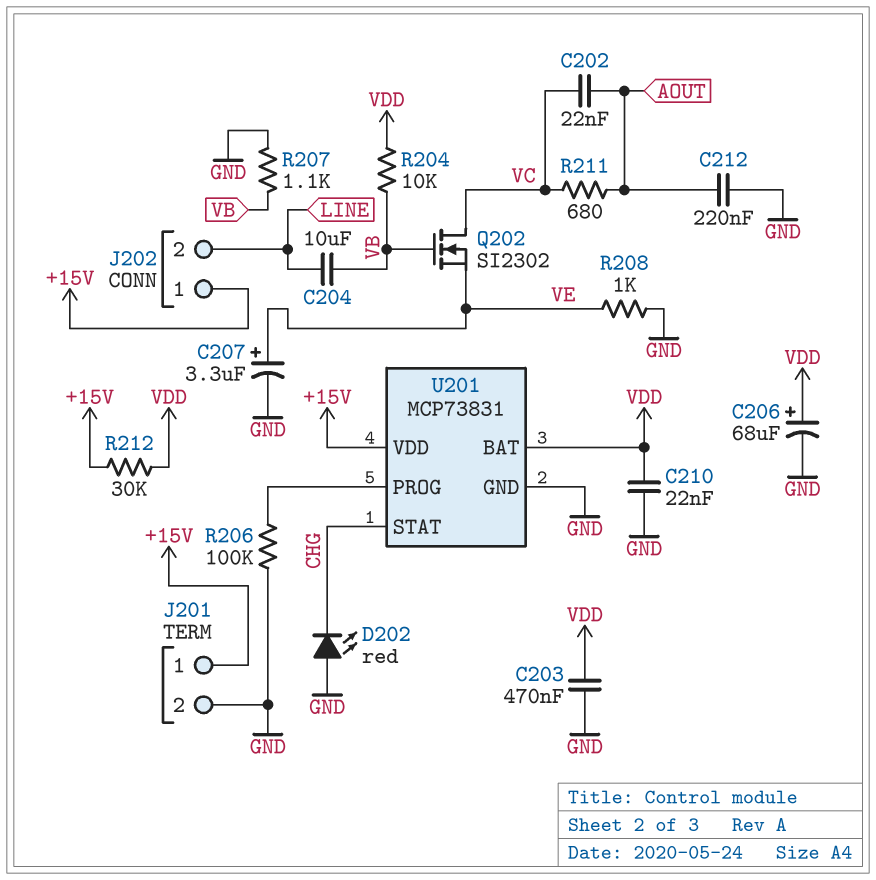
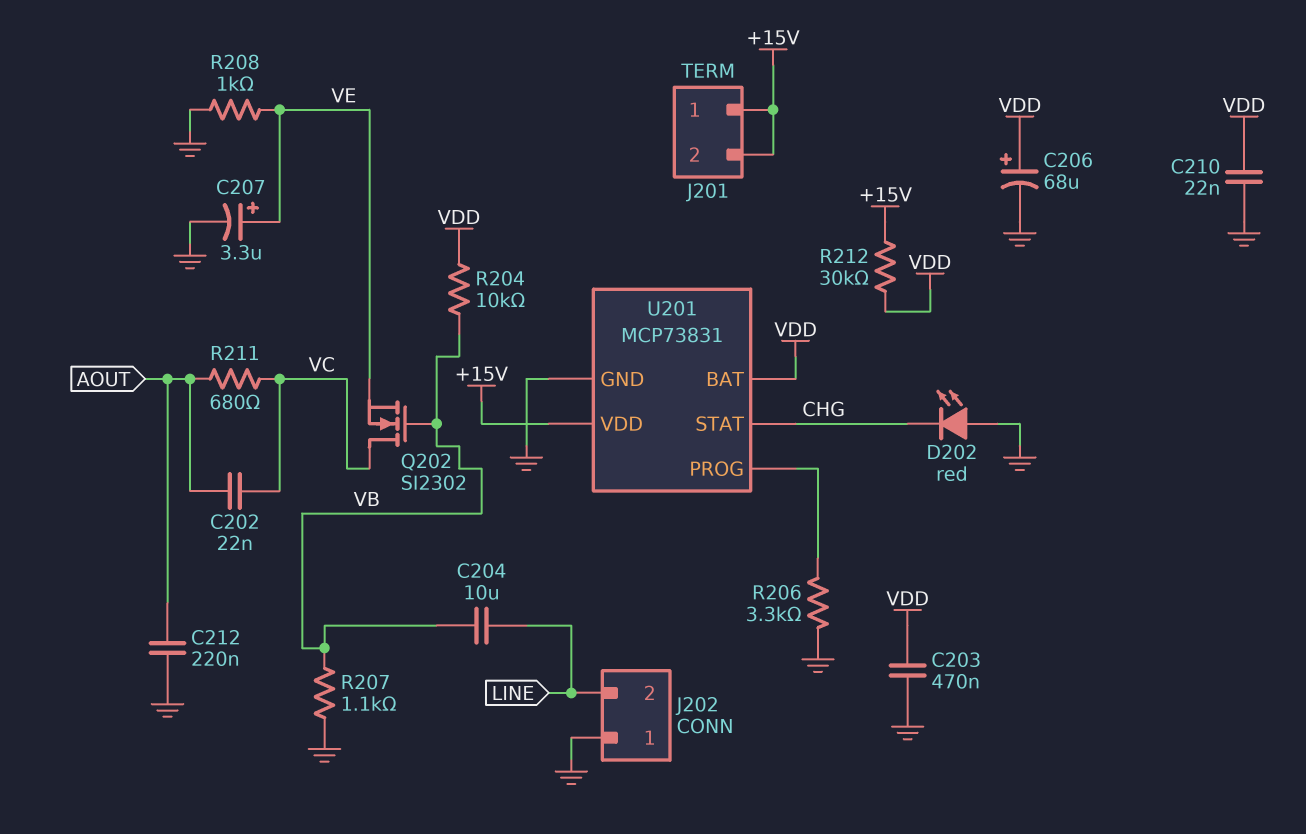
J201 pin 2: GND -> +15V
J202 pin 1: +15V -> GND
R206: 100k (GND, U201/PROG) -> 3.3k (GND, U201/PROG)

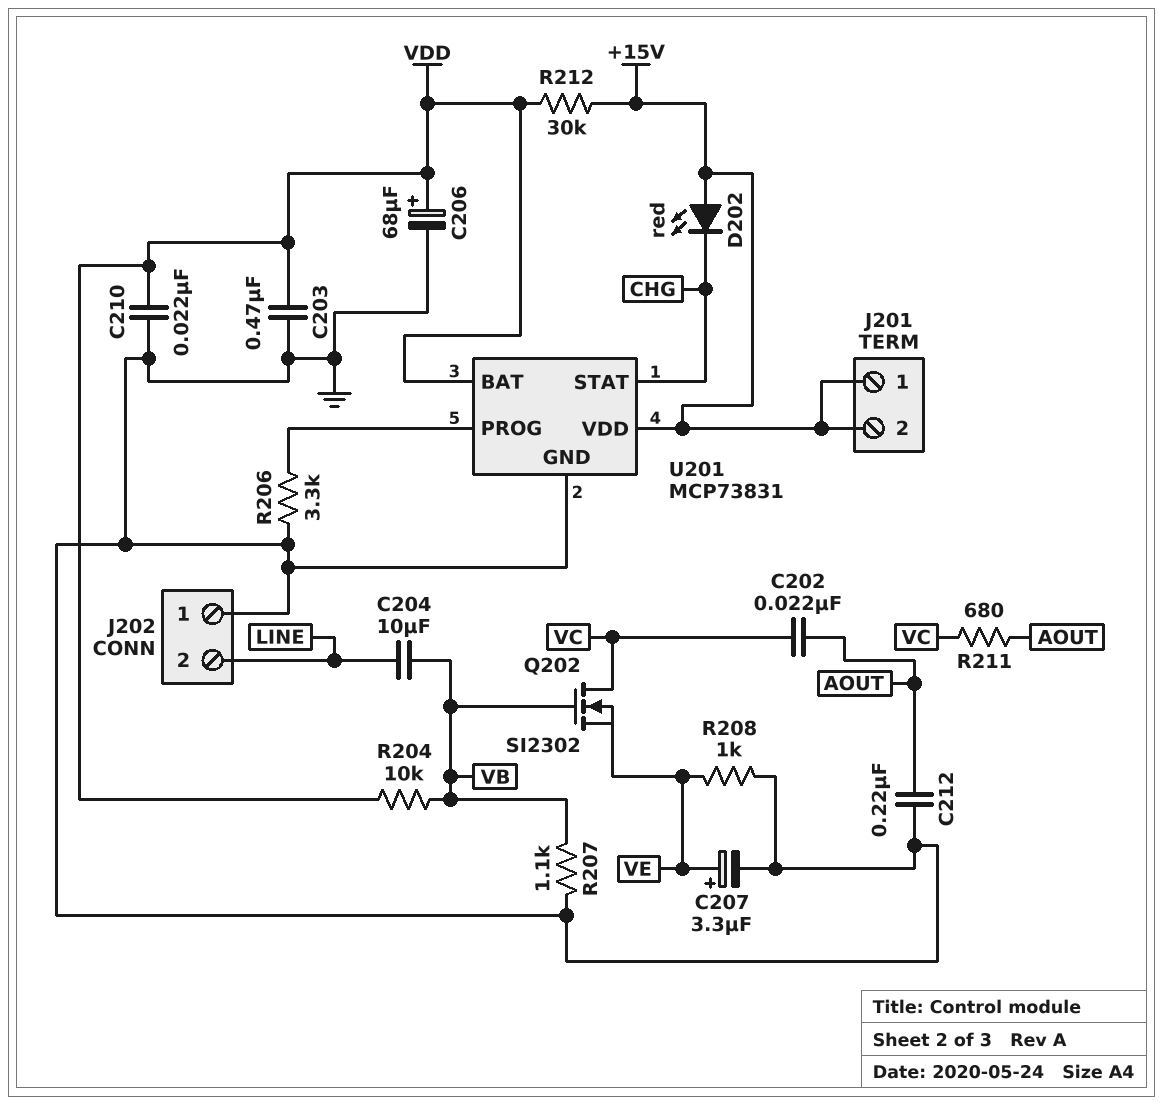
D202: LED red (A GND, K CHG) -> LED red (A +15V, K CHG)

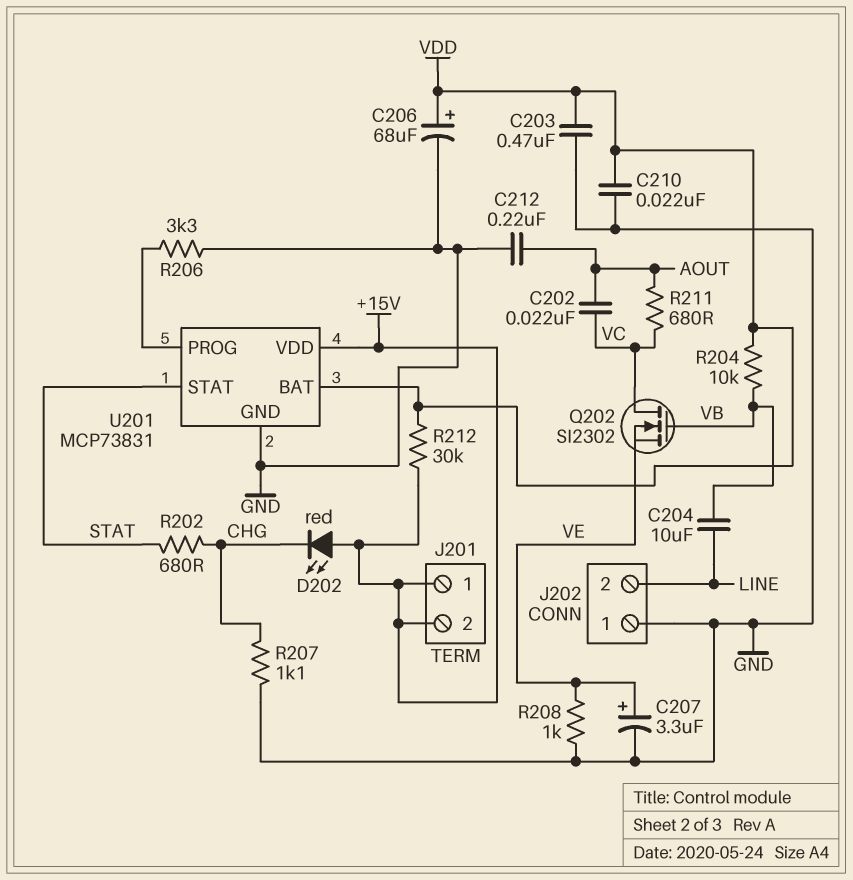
R202: none -> 680 (CHG, STAT)
R207: 1.1k (GND, VB) -> 1.1k (CHG, GND)
U201 pin STAT: CHG -> STAT

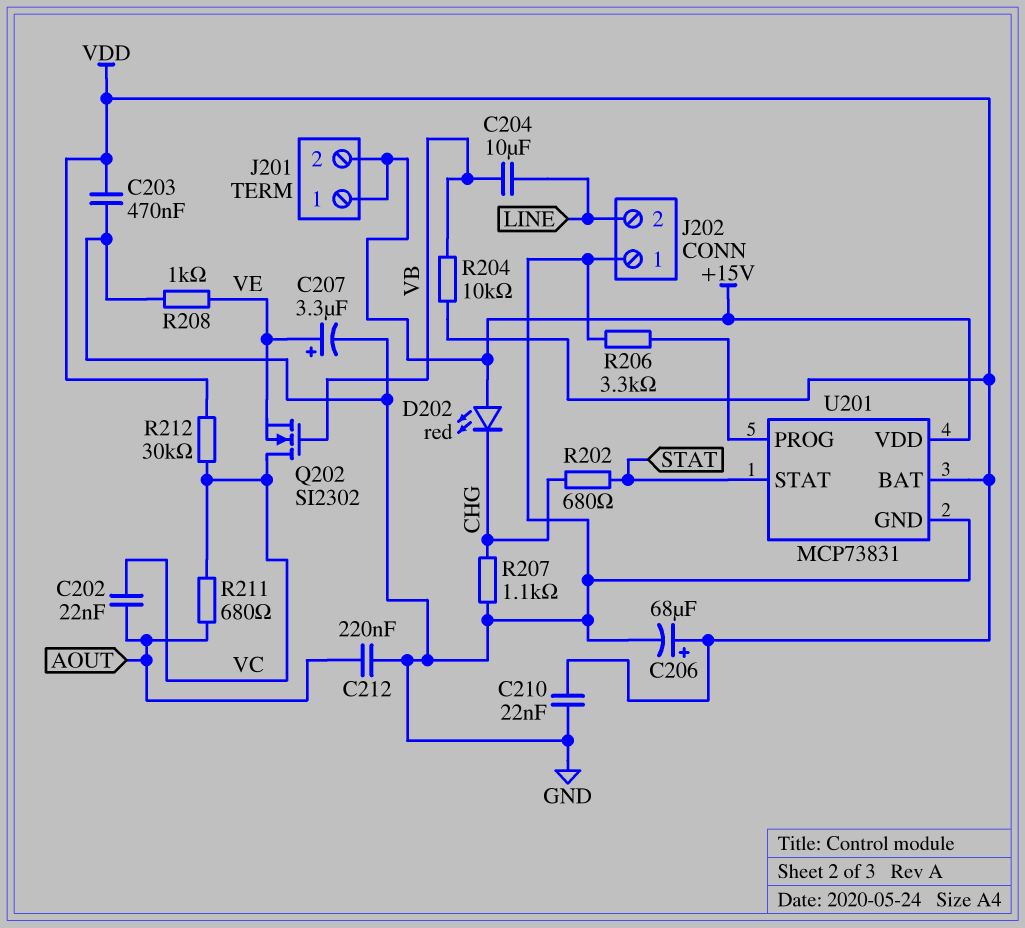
R212: 30k (+15V, VDD) -> 30k (VC, VDD)

